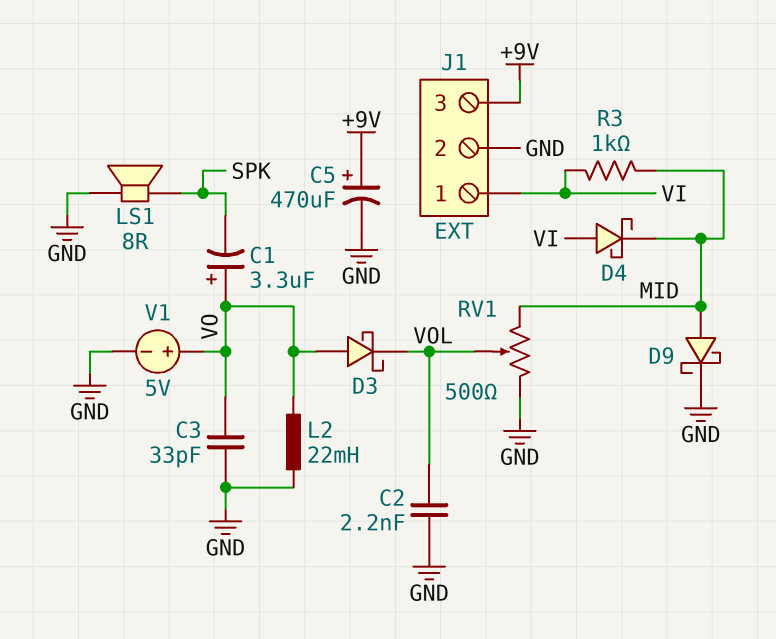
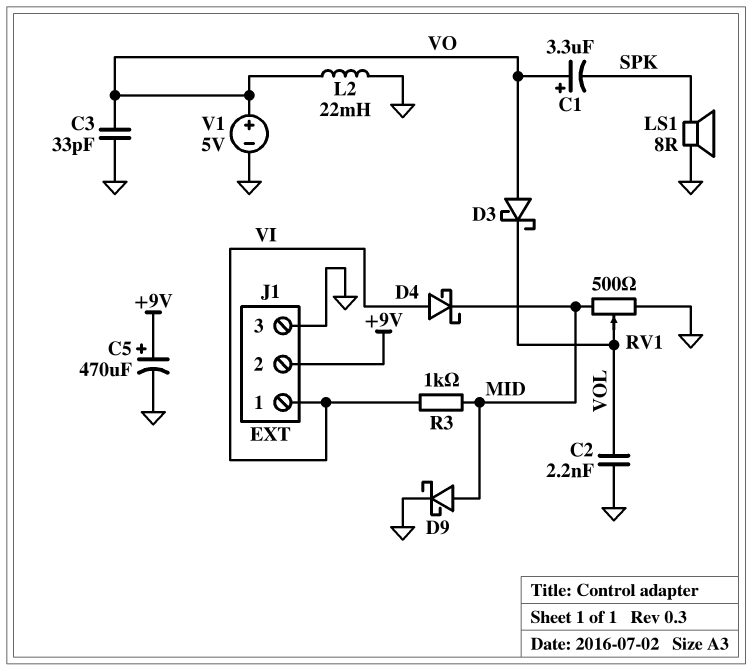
J1 pin 2: GND -> +9V
J1 pin 3: +9V -> GND

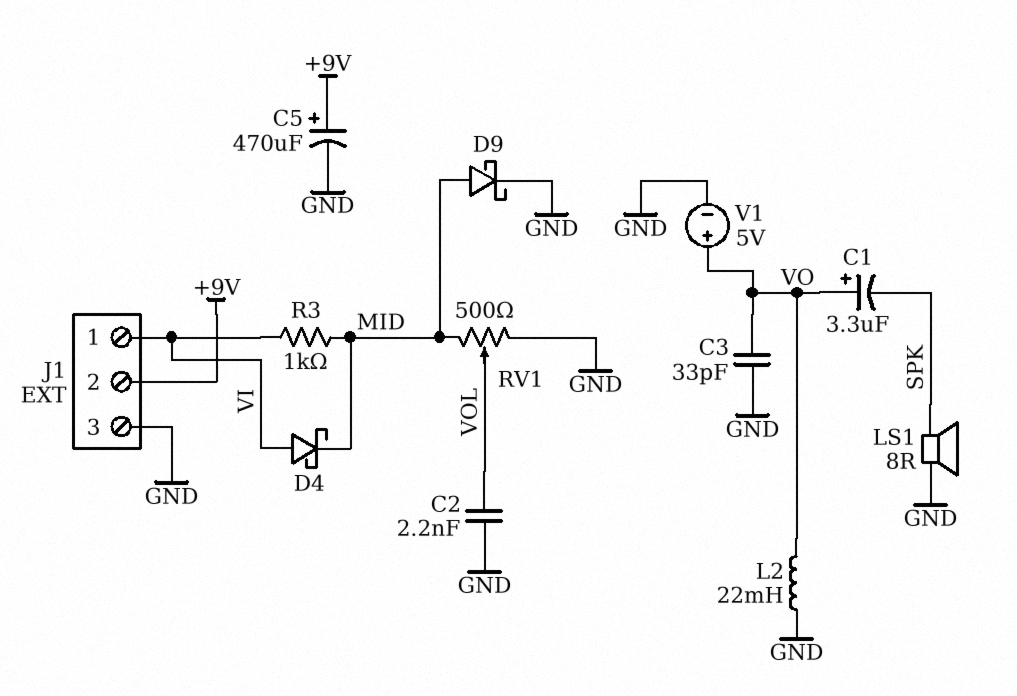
D3: schottky (A VO, K VOL) -> none

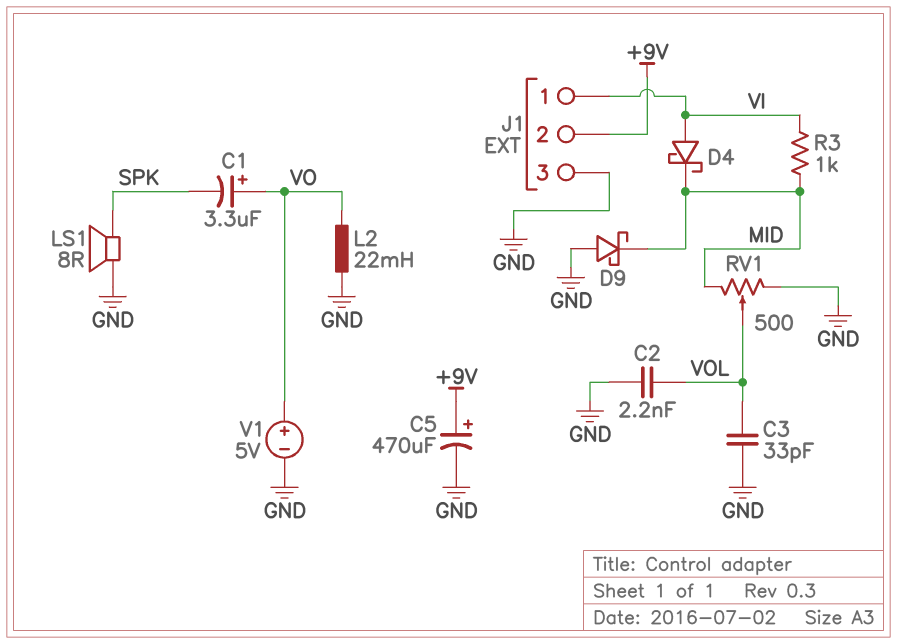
C3: 33pF (GND, VO) -> 33pF (GND, VOL)
D9: schottky (A MID, K GND) -> schottky (A GND, K MID)

